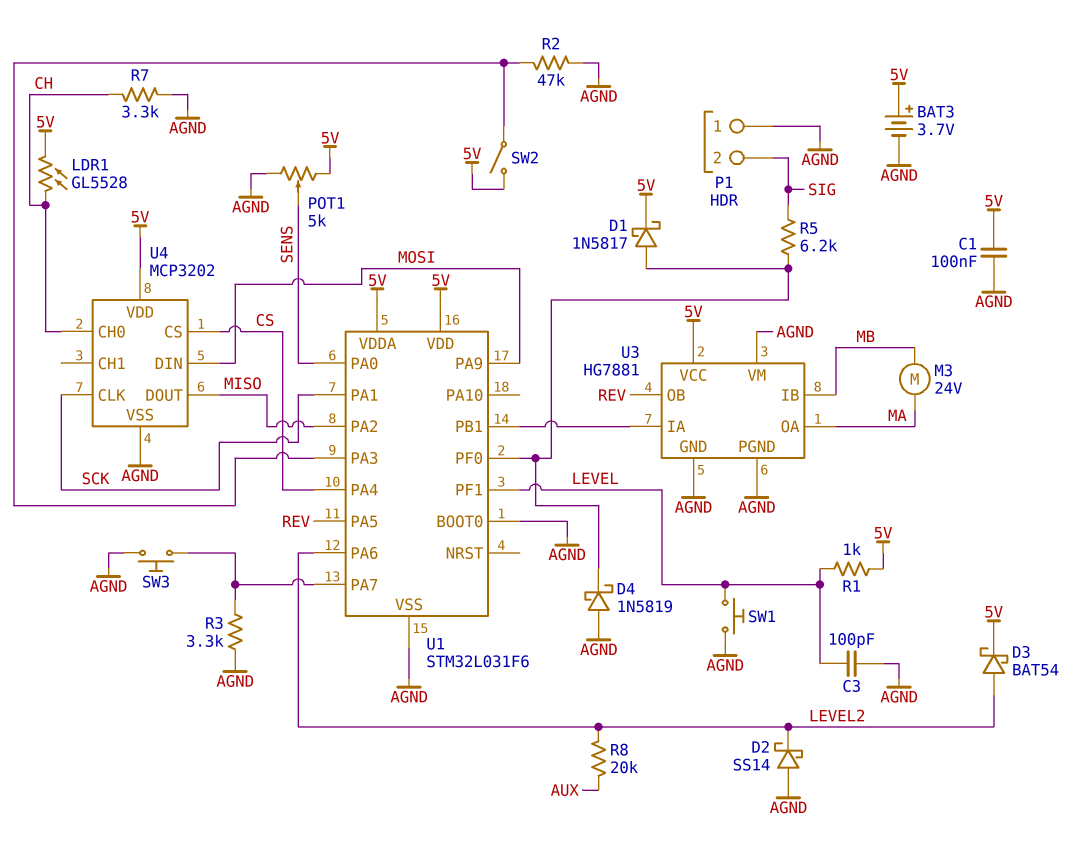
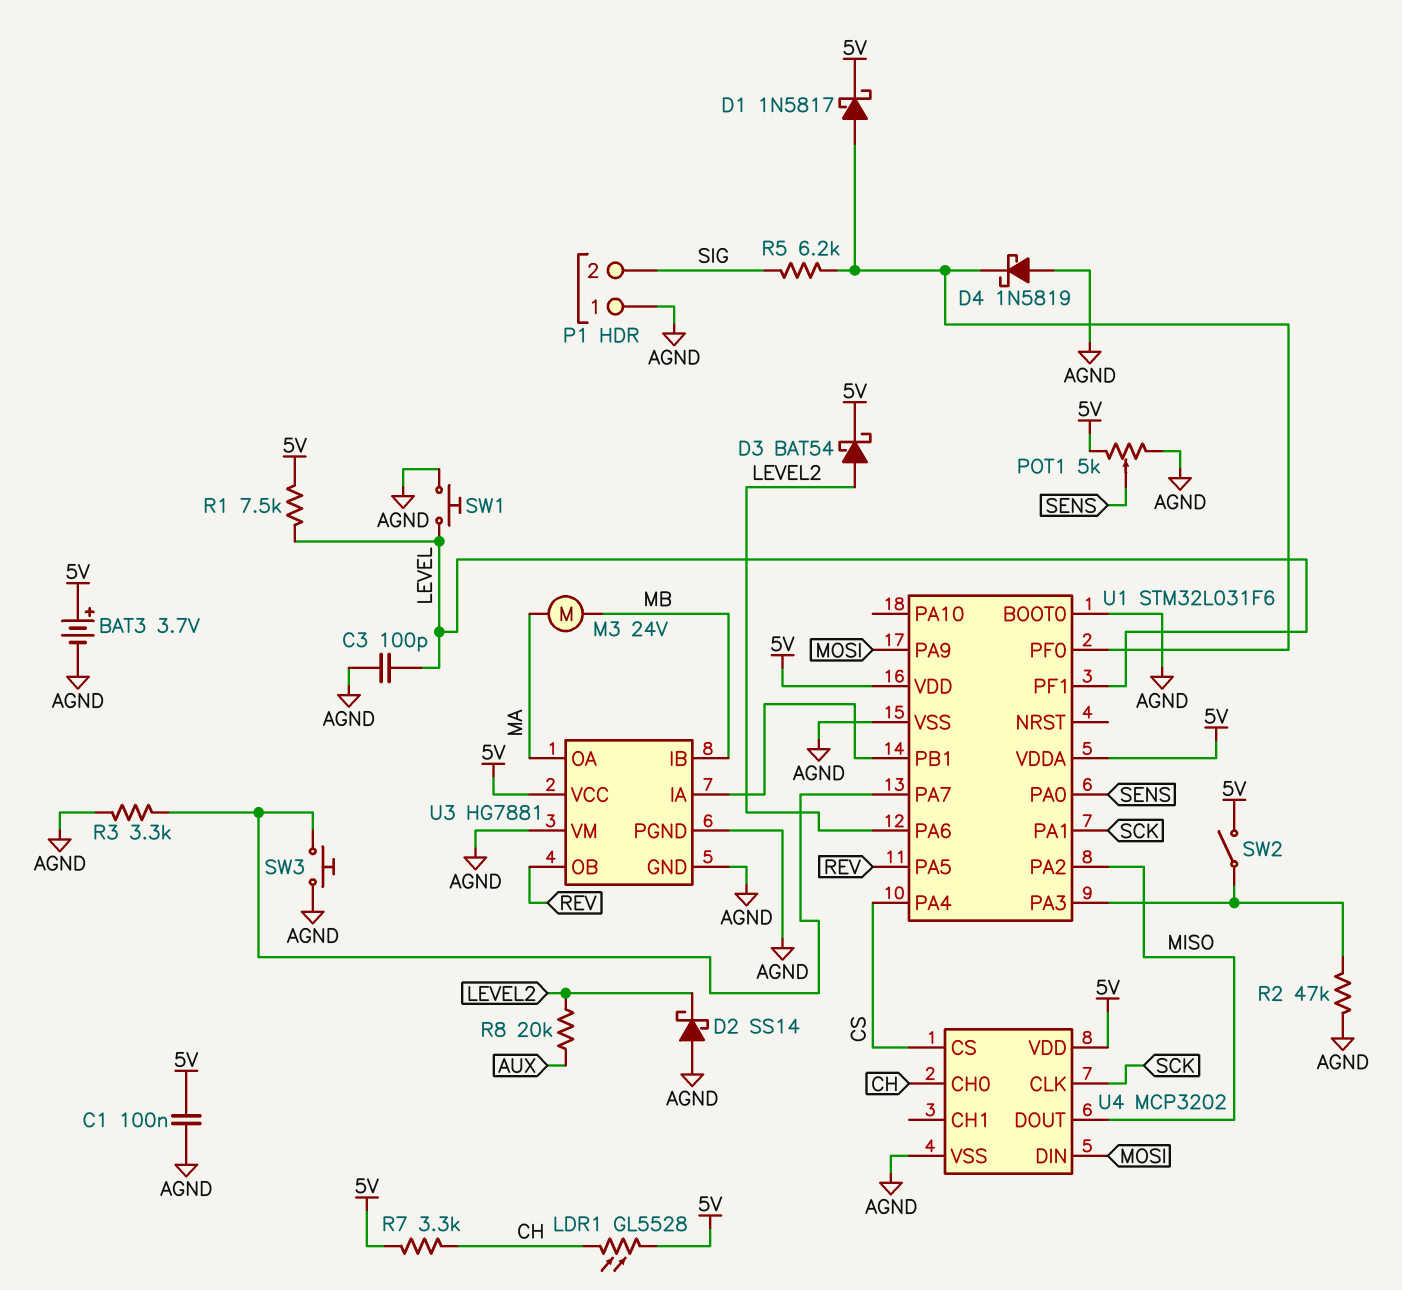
R1: 1k (5V, LEVEL) -> 7.5k (5V, LEVEL)
R7: 3.3k (AGND, CH) -> 3.3k (5V, CH)

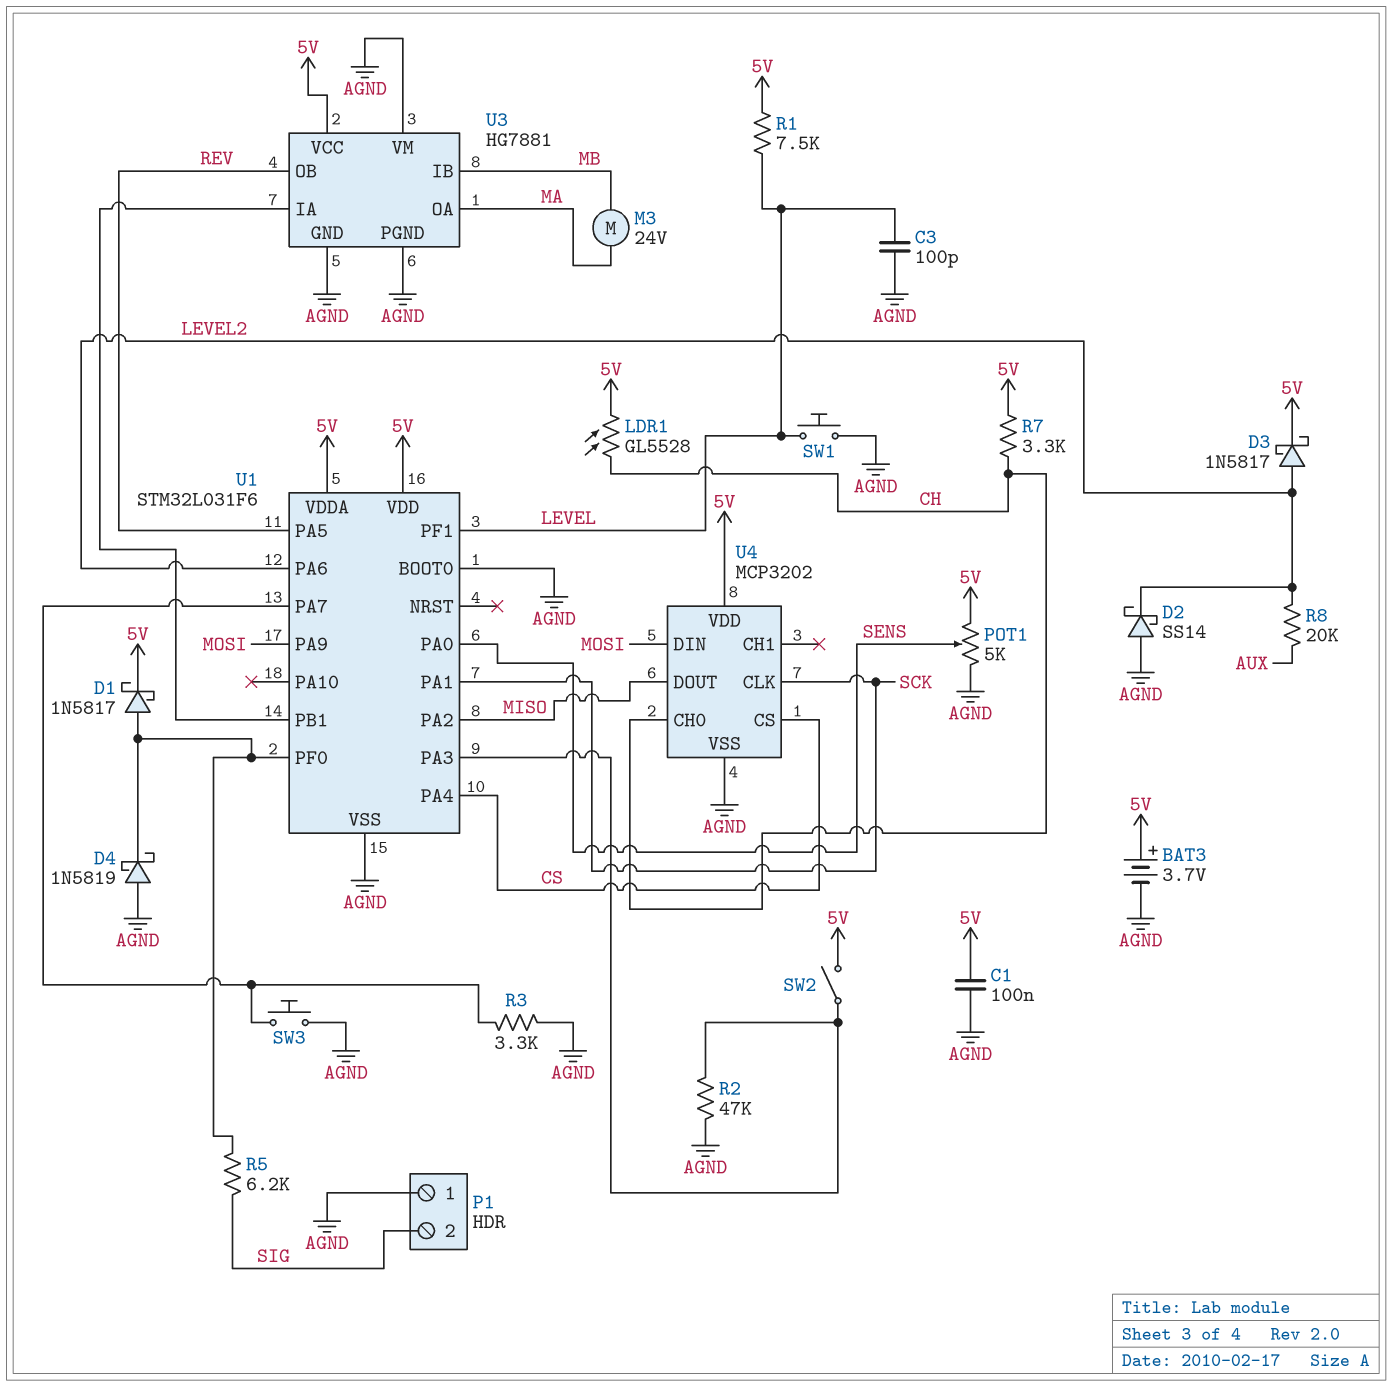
D3: schottky BAT54 (A LEVEL2, K 5V) -> schottky 1N5817 (A LEVEL2, K 5V)

